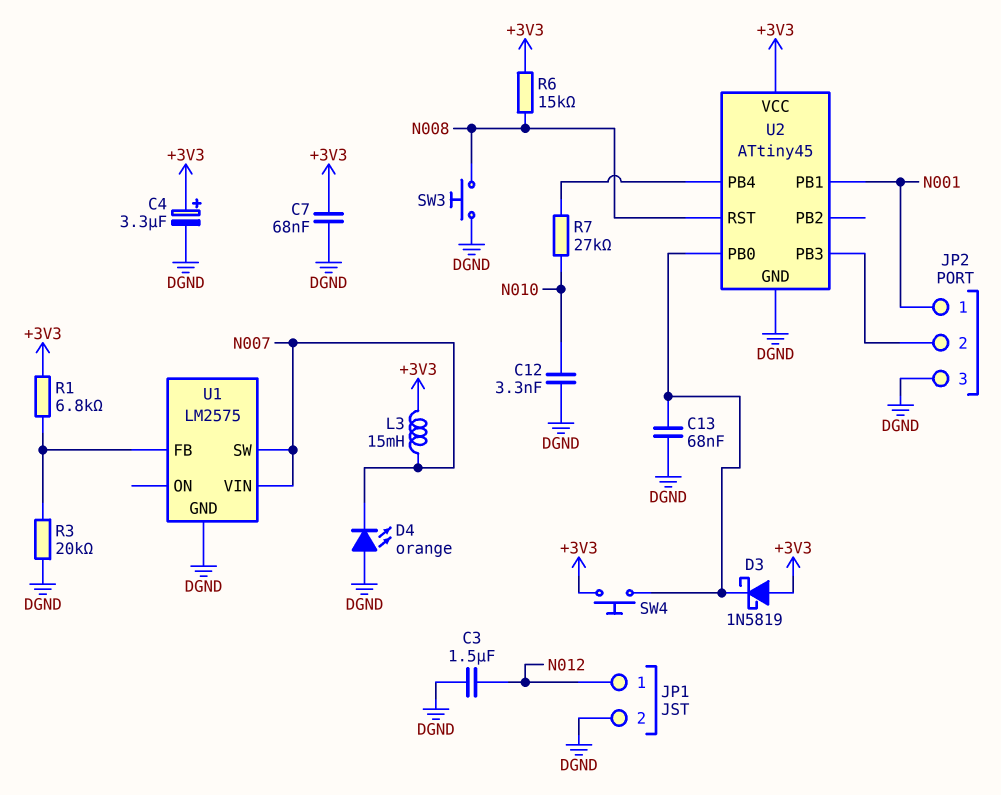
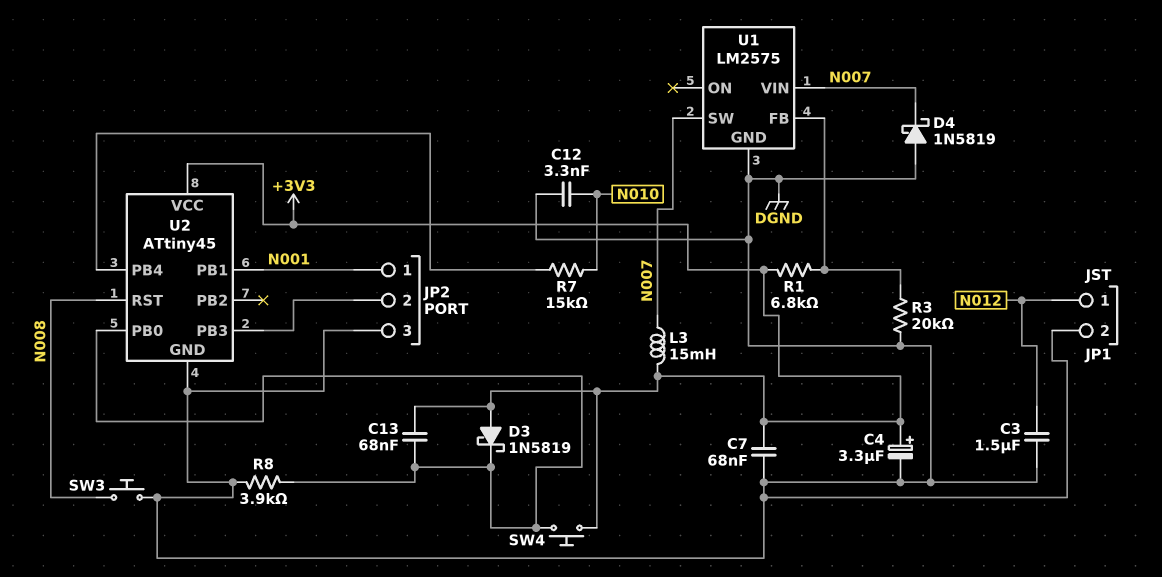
C13: 68nF (DGND, U2/PB0) -> 68nF (+3V3, U2/PB0)
D4: LED orange (A DGND, K N007) -> schottky 1N5819 (A DGND, K N007)
R6: 15k (+3V3, N008) -> none
R7: 27k (N010, U2/PB4) -> 15k (N010, U2/PB4)
R8: none -> 3.9k (DGND, U2/PB0)

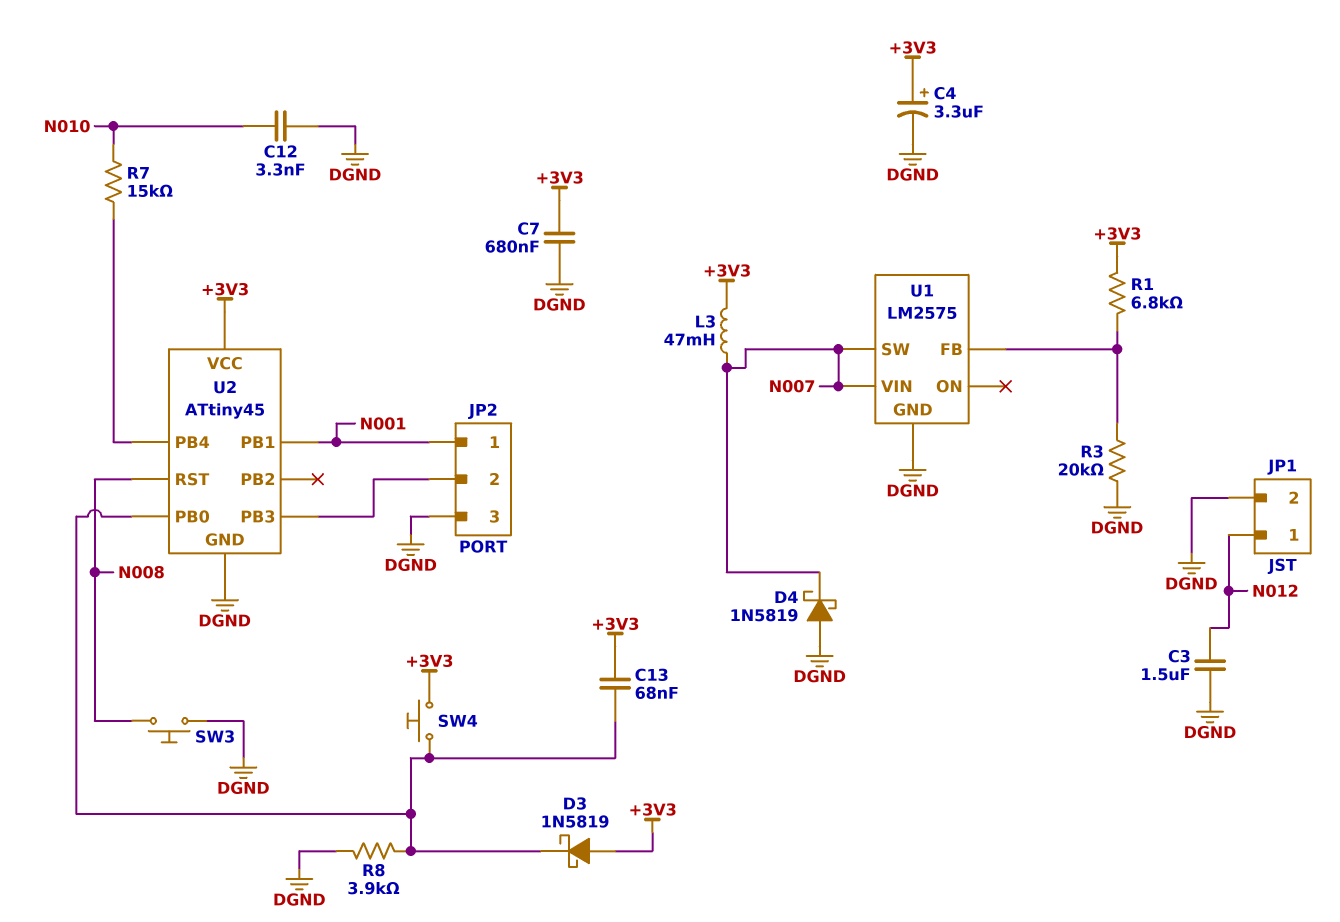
C7: 68nF (+3V3, DGND) -> 680nF (+3V3, DGND)
L3: 15mH (+3V3, N007) -> 47mH (+3V3, N007)

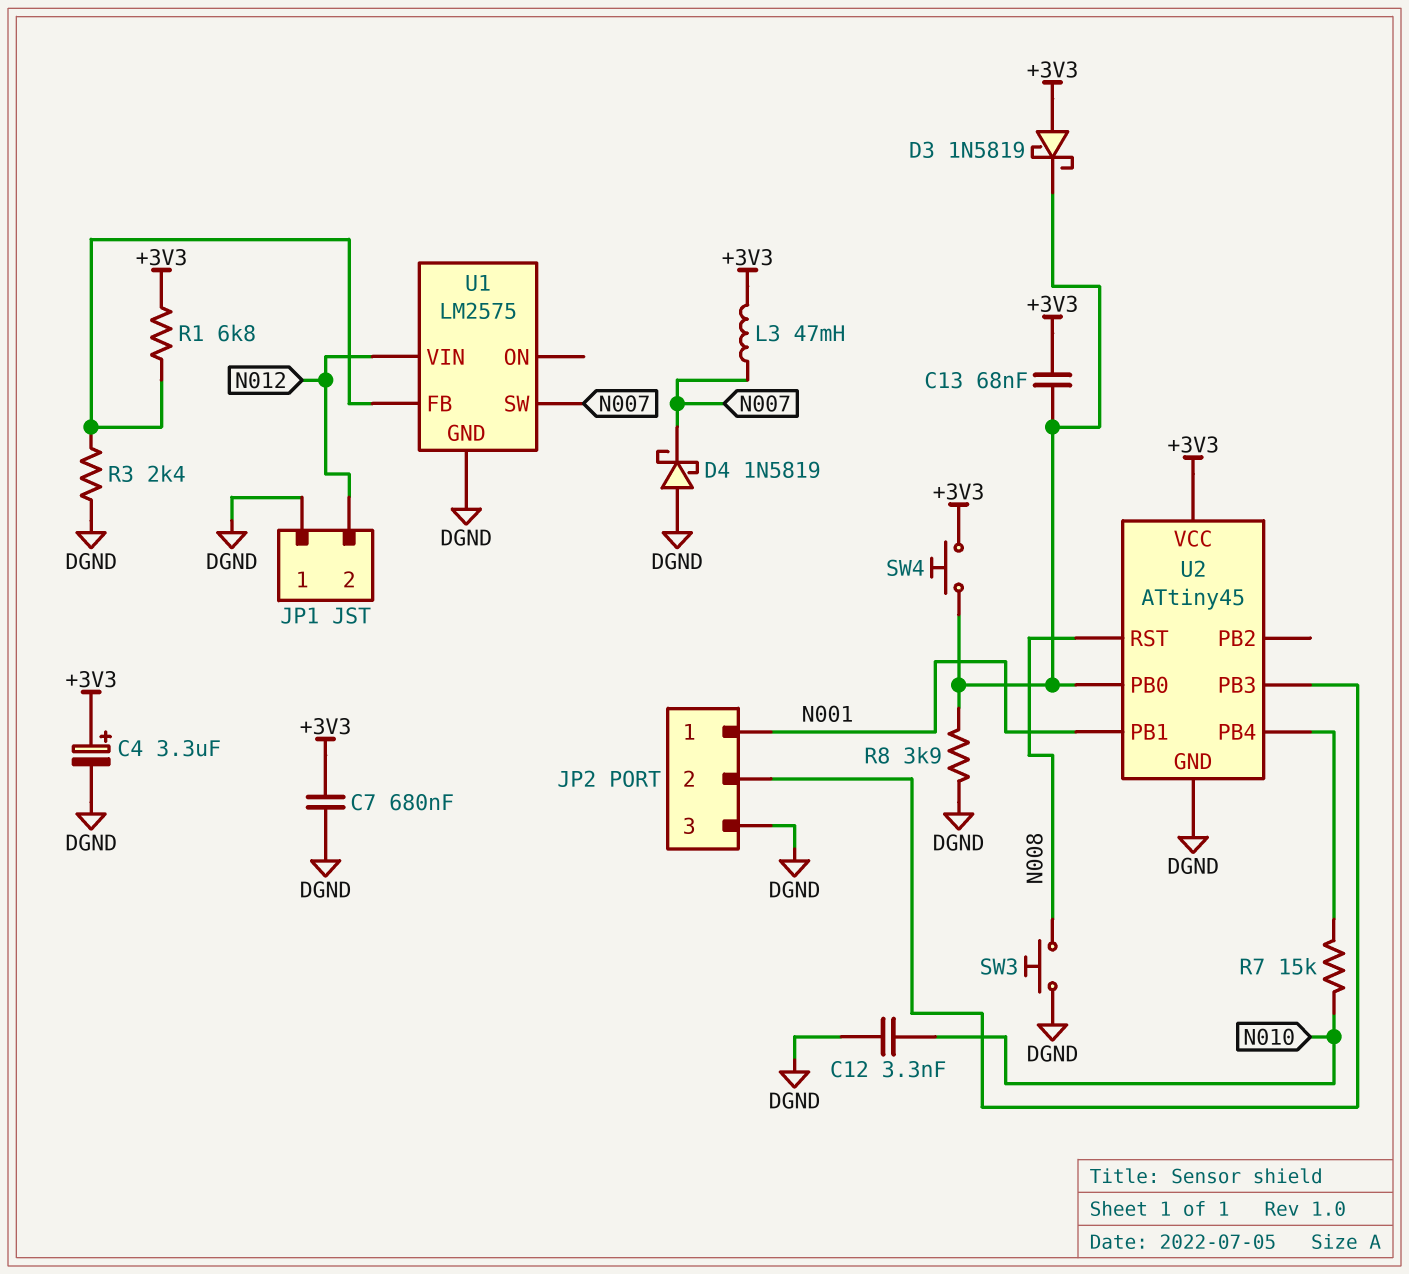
C3: 1.5uF (DGND, N012) -> none
JP1 pin 1: N012 -> DGND
JP1 pin 2: DGND -> N012
R3: 20k (DGND, U1/FB) -> 2.4k (DGND, U1/FB)
U1 pin VIN: N007 -> N012

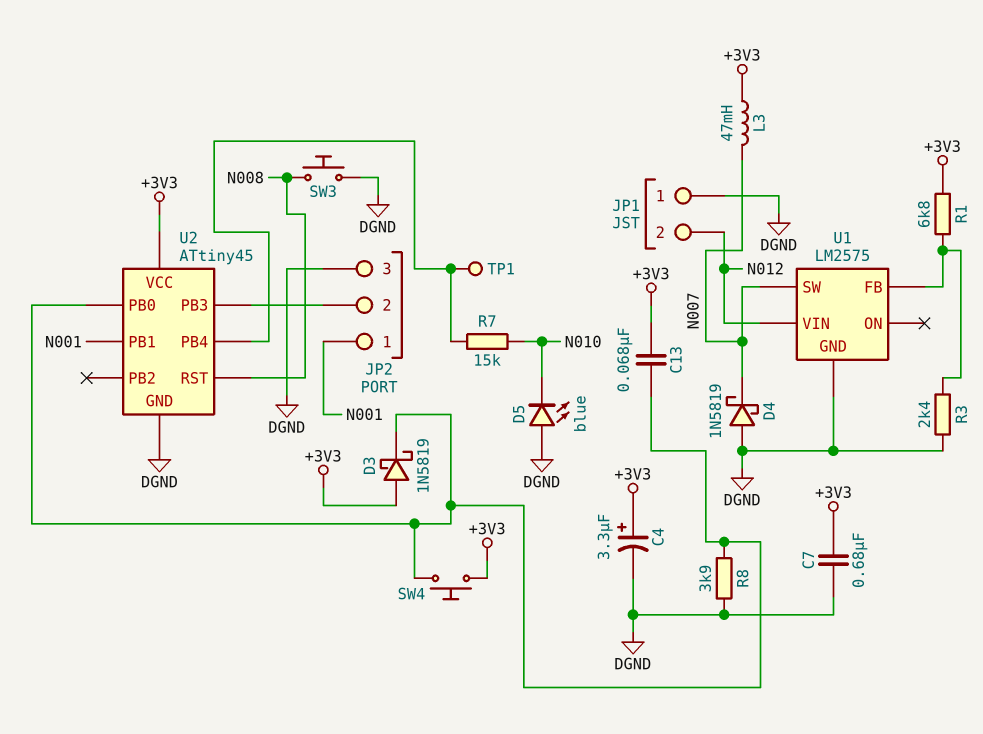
C12: 3.3nF (DGND, N010) -> none
D5: none -> LED blue (A DGND, K N010)
TP1: none -> test point (U2/PB4)

